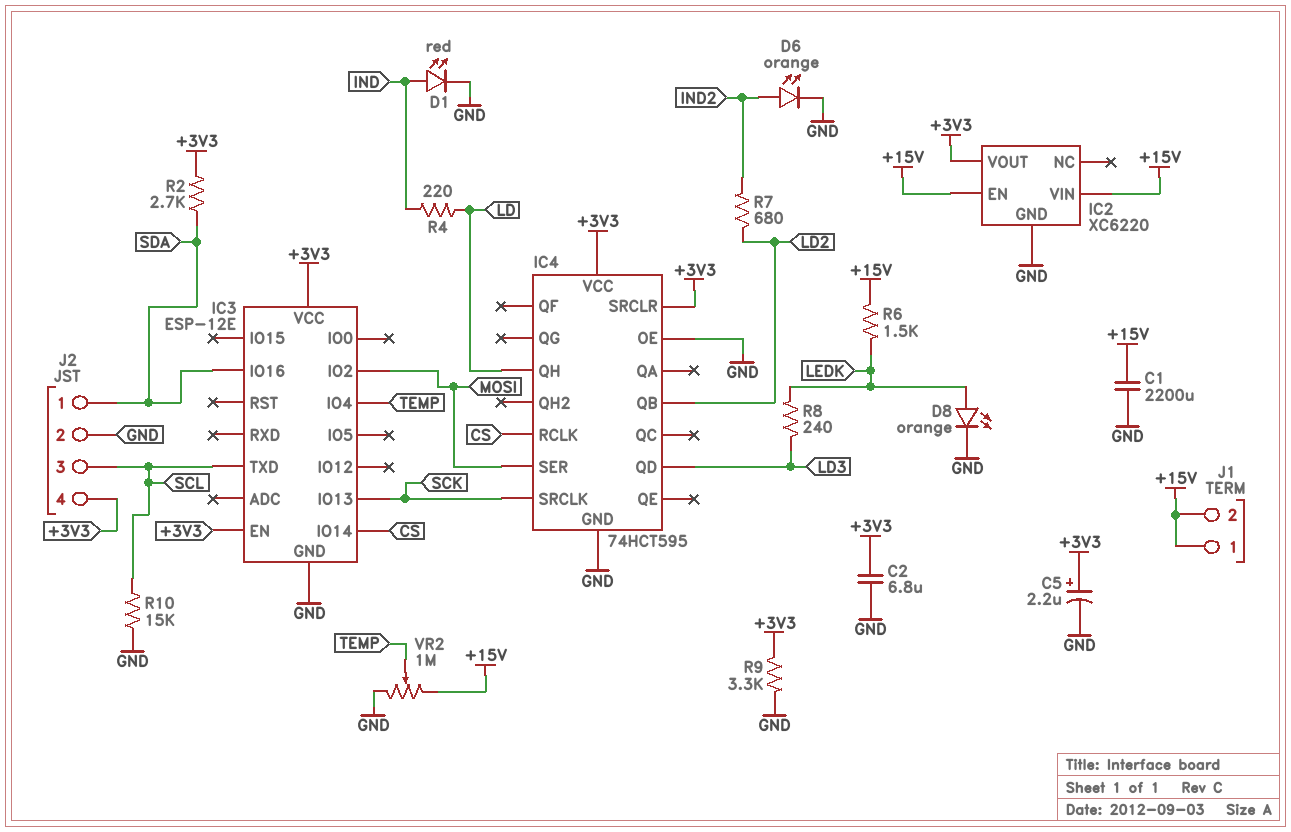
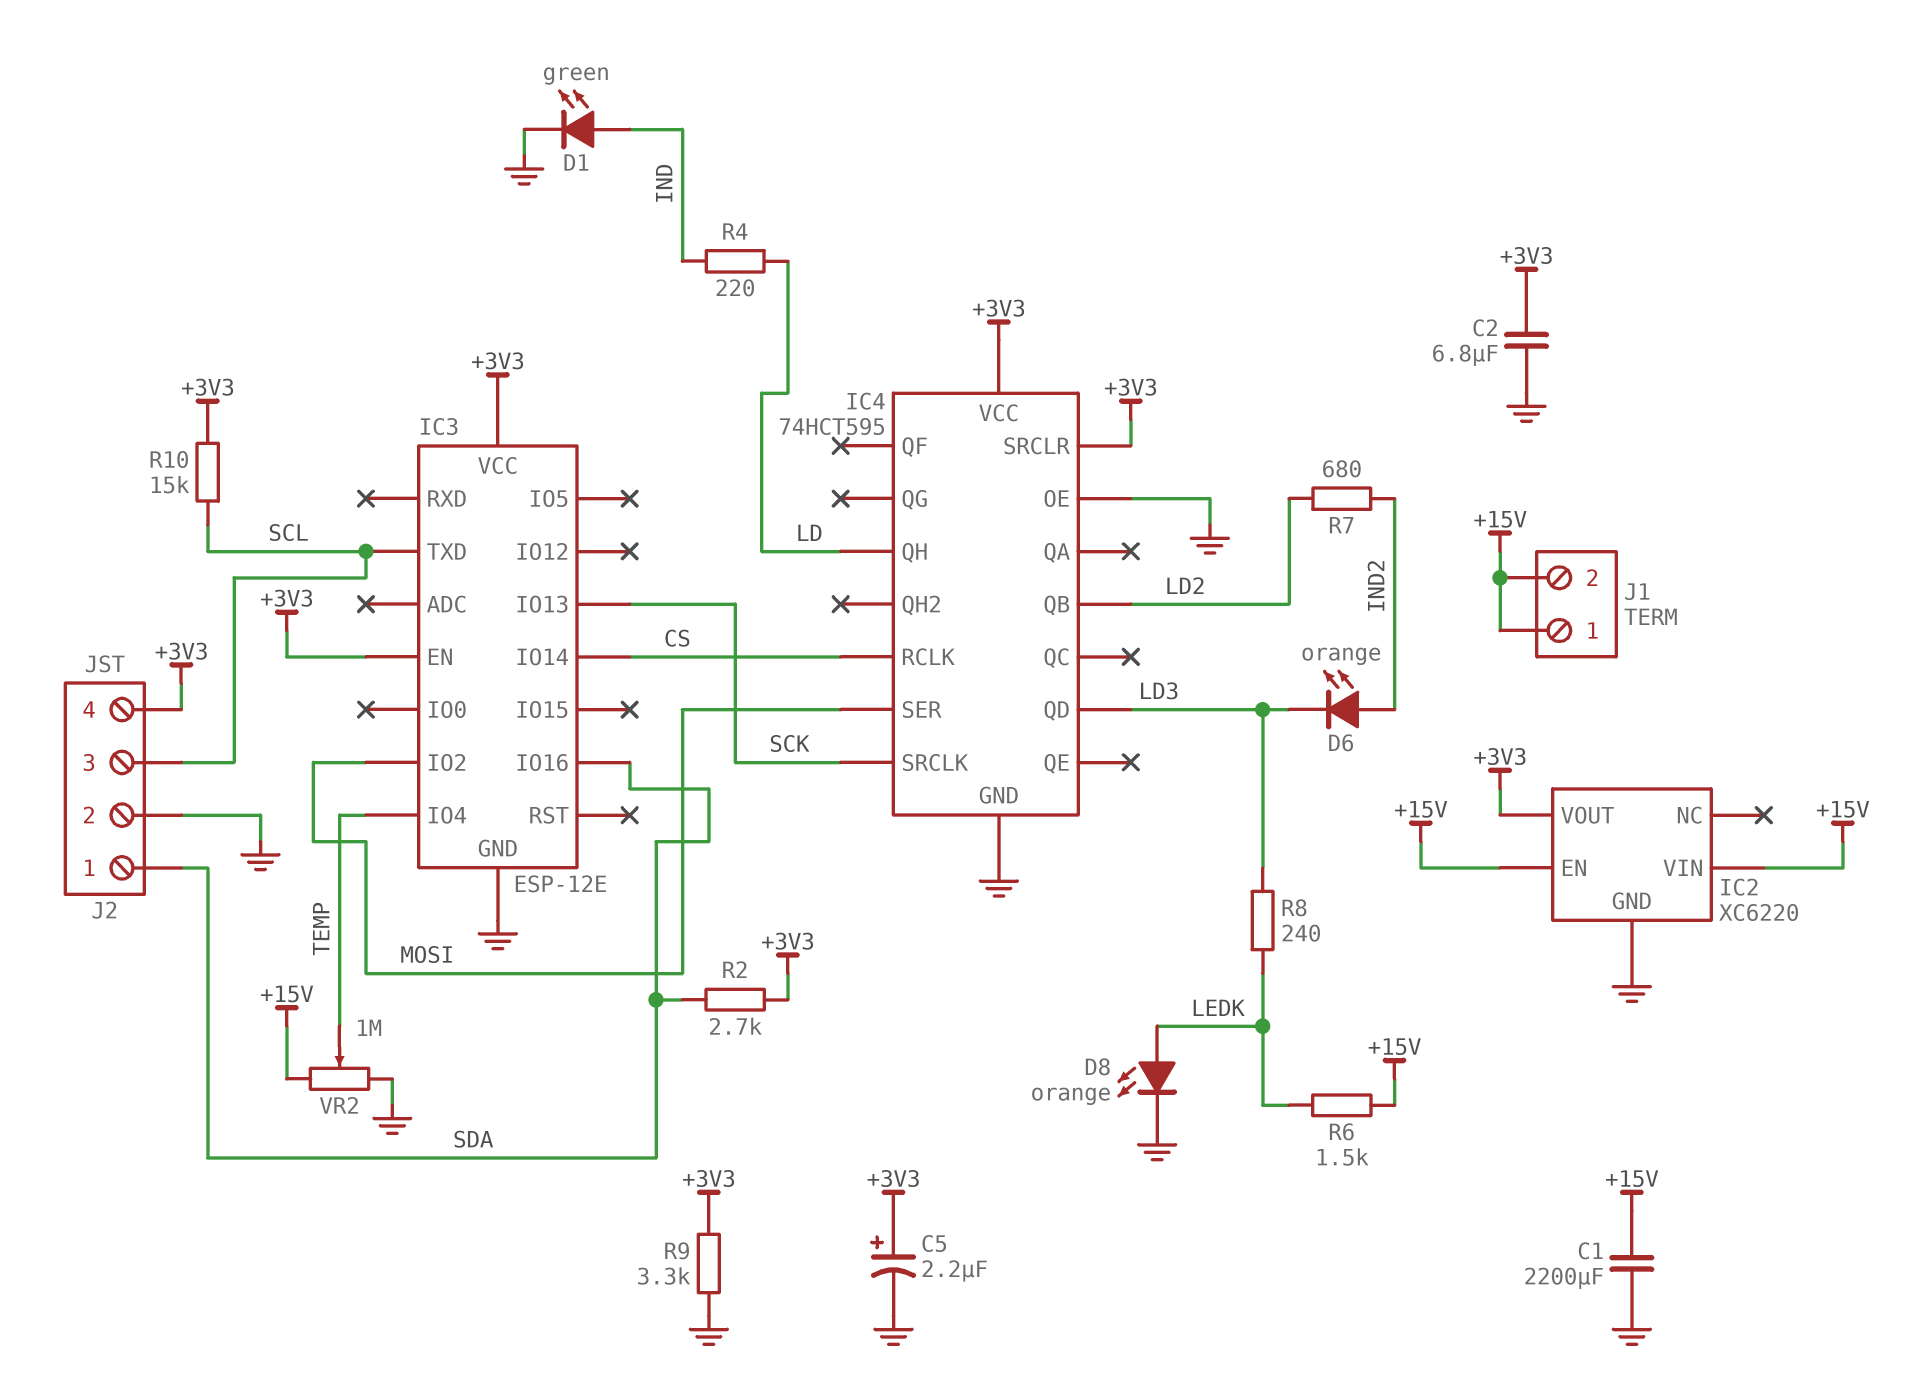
D1: LED red (A IND, K GND) -> LED green (A IND, K GND)
D6: LED orange (A IND2, K GND) -> LED orange (A IND2, K LD3)
R10: 15k (GND, SCL) -> 15k (+3V3, SCL)

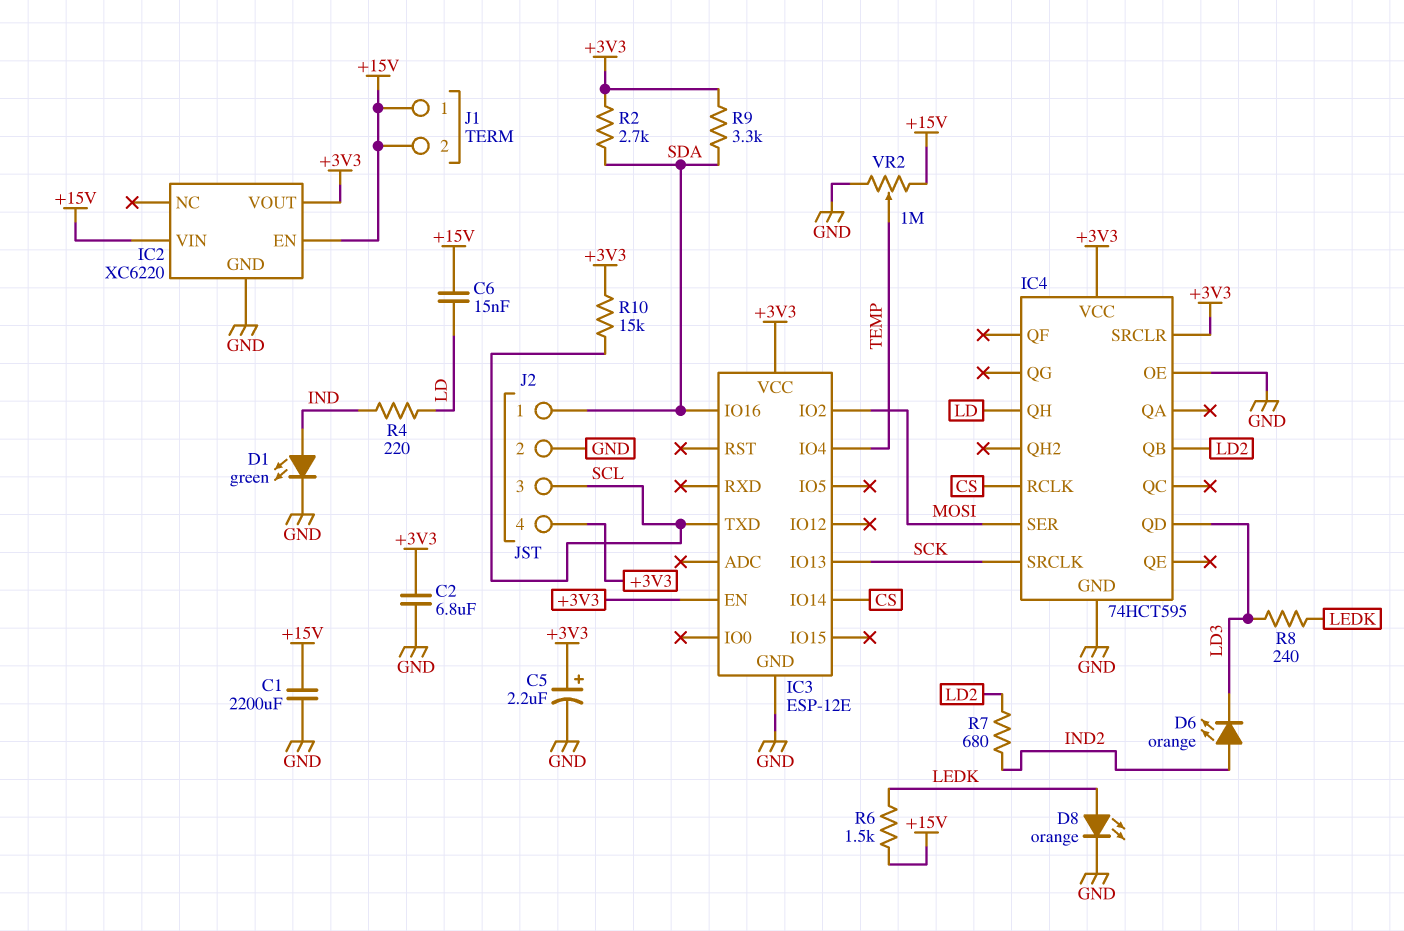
C6: none -> 15nF (+15V, LD)
R9: 3.3k (+3V3, GND) -> 3.3k (+3V3, SDA)

